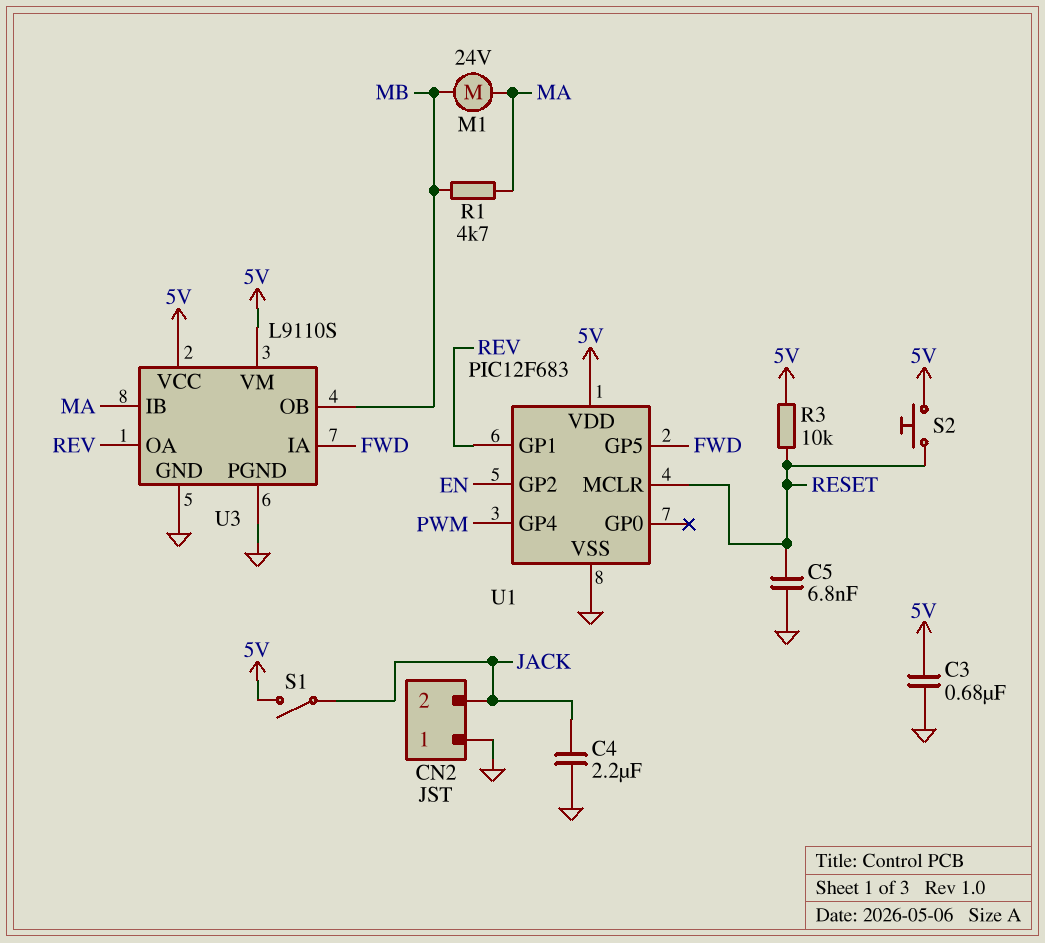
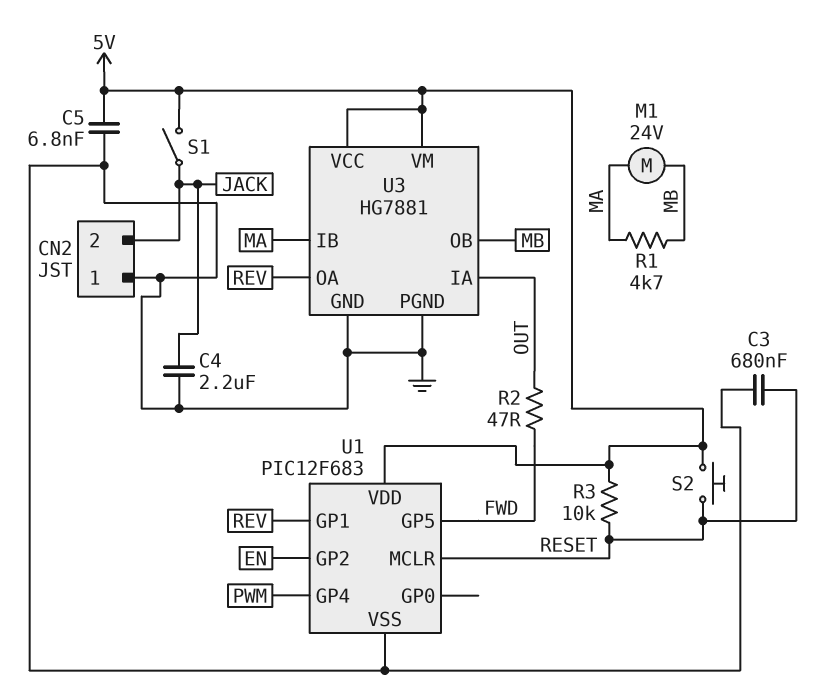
C3: 680nF (5V, GND) -> 680nF (GND, RESET)
C5: 6.8nF (GND, RESET) -> 6.8nF (5V, GND)
R2: none -> 47 (FWD, OUT)
U3: L9110S -> HG7881
U3 pin IA: FWD -> OUT

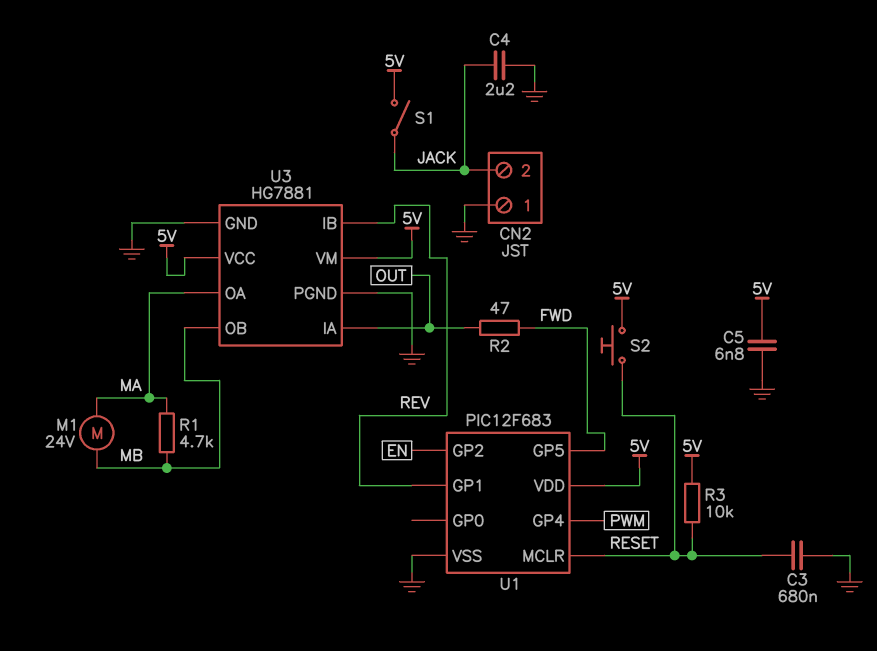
U3 pin IB: MA -> REV
U3 pin OA: REV -> MA

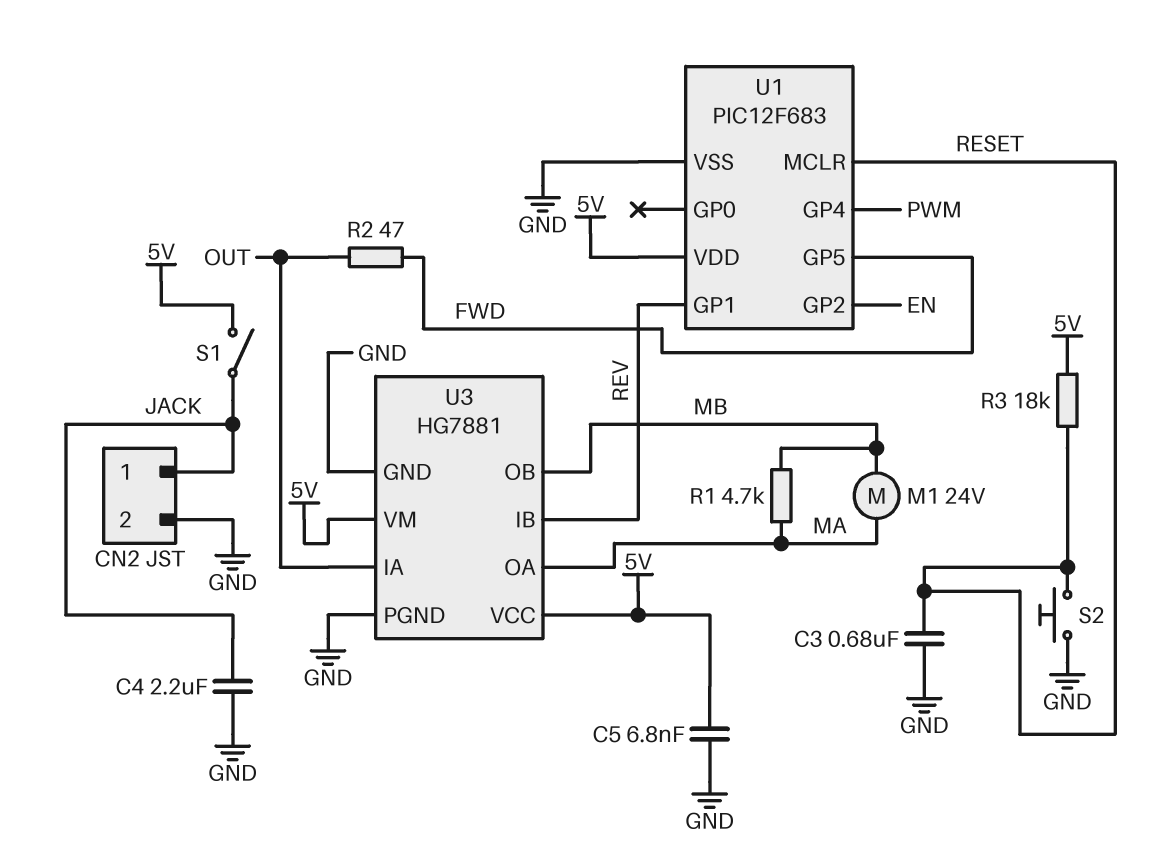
CN2 pin 1: GND -> JACK
CN2 pin 2: JACK -> GND
R3: 10k (5V, RESET) -> 18k (5V, RESET)
S2: button (5V, RESET) -> button (GND, RESET)

